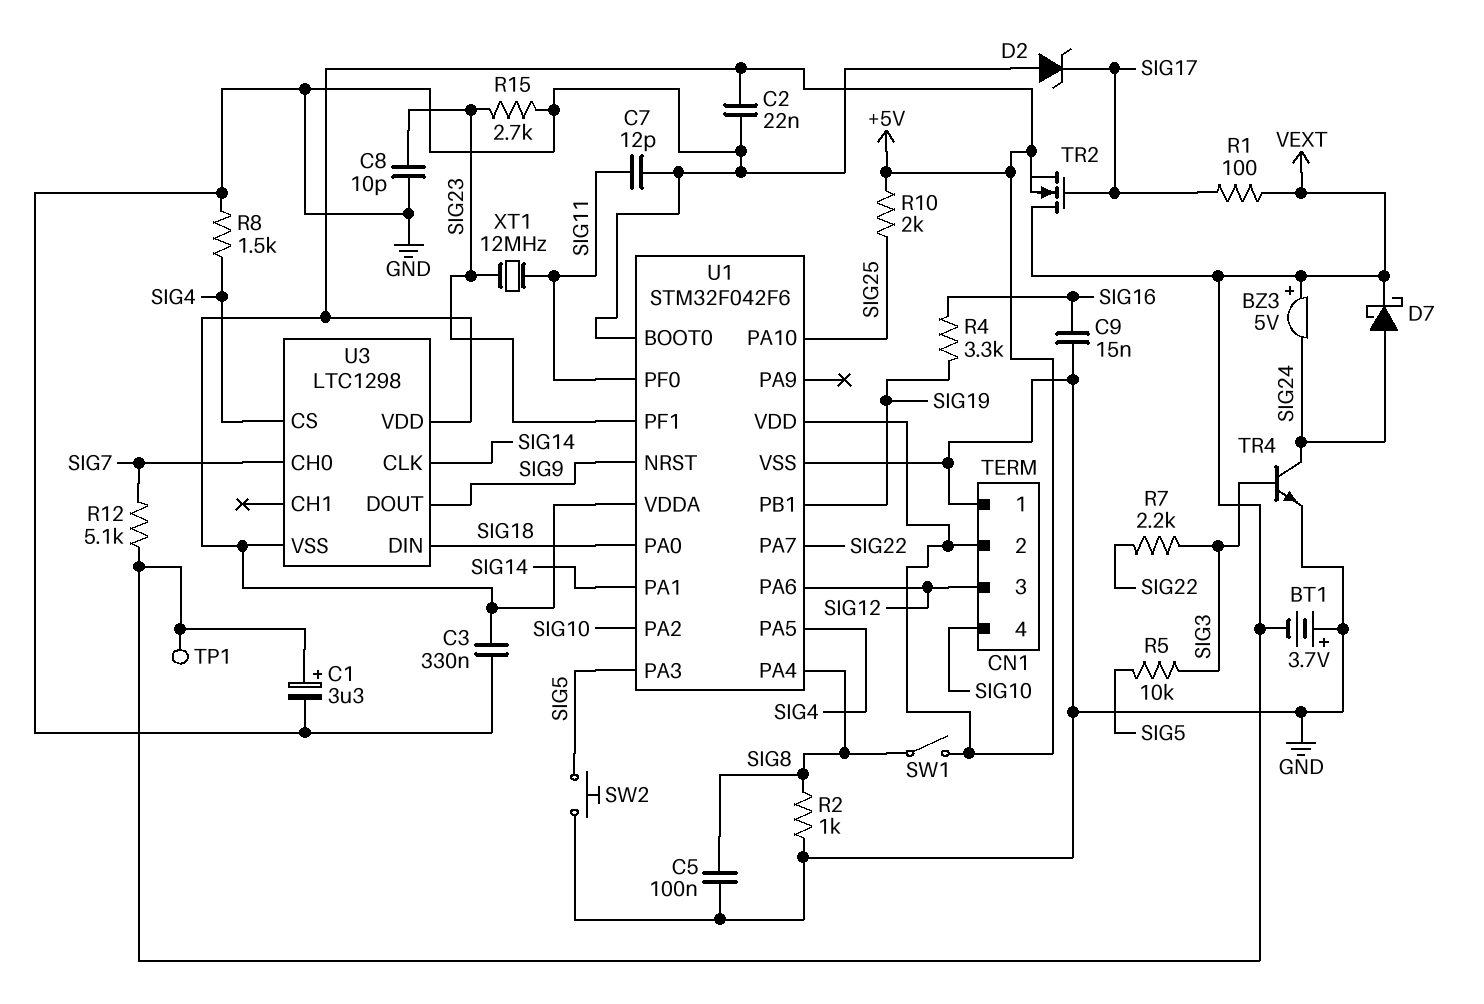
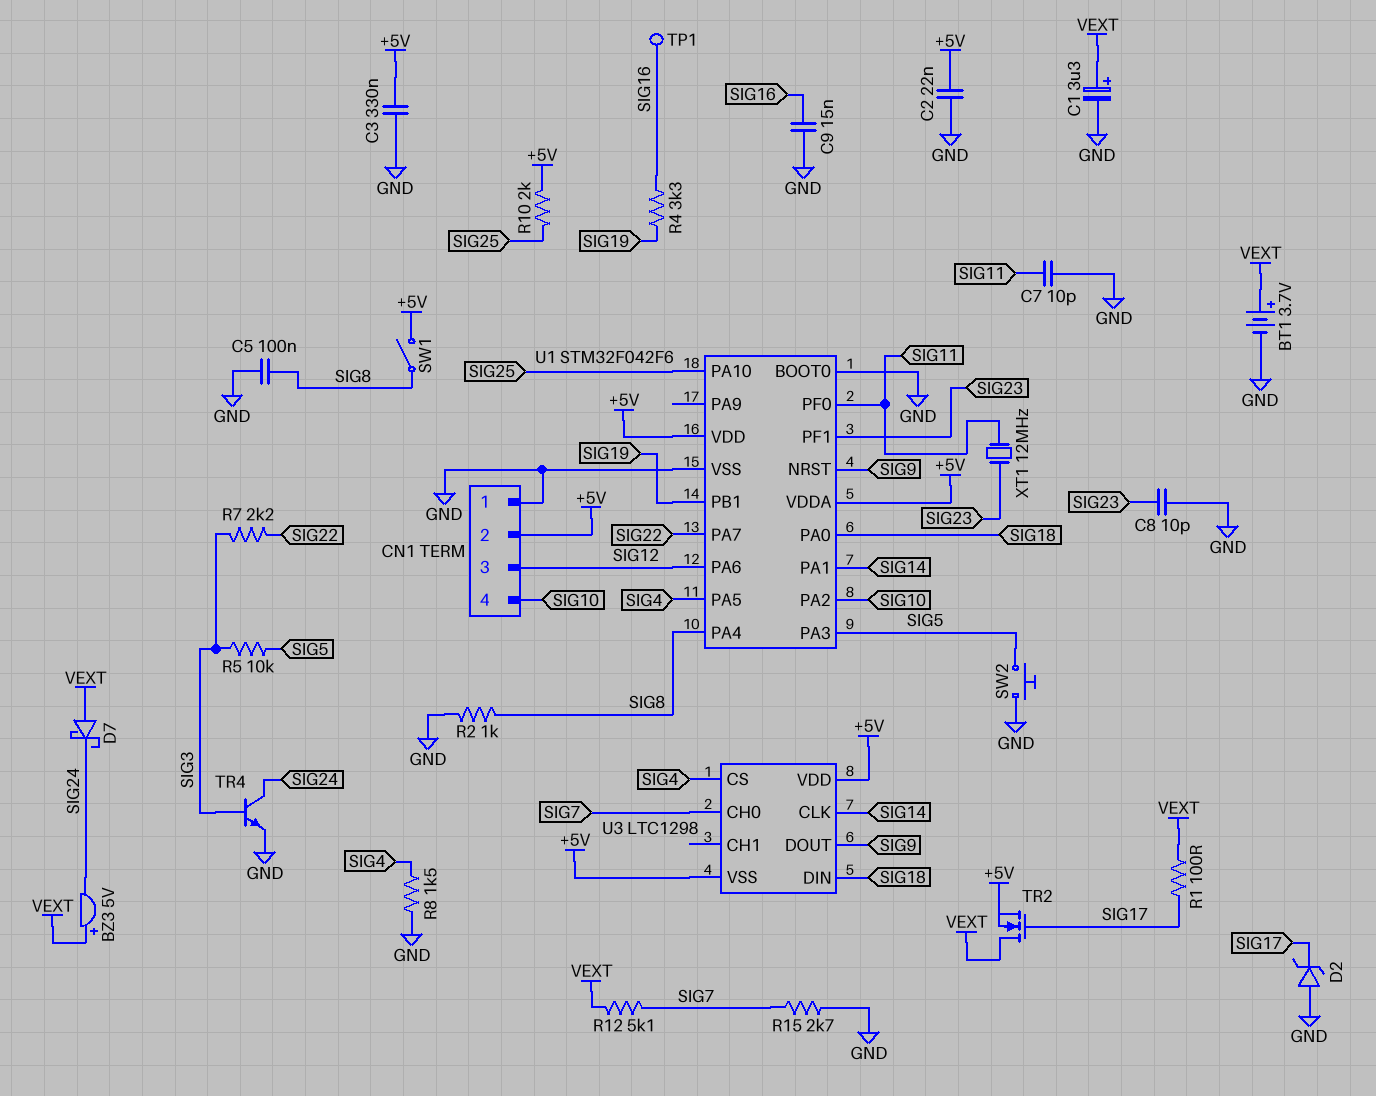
BT1: 3.7V (plus GND, minus VEXT) -> 3.7V (plus VEXT, minus GND)
C7: 12pF (GND, SIG11) -> 10pF (GND, SIG11)
D7: schottky (A SIG24, K VEXT) -> schottky (A VEXT, K SIG24)
R15: 2.7k (GND, SIG23) -> 2.7k (GND, SIG7)
TP1: test point (VEXT) -> test point (SIG16)

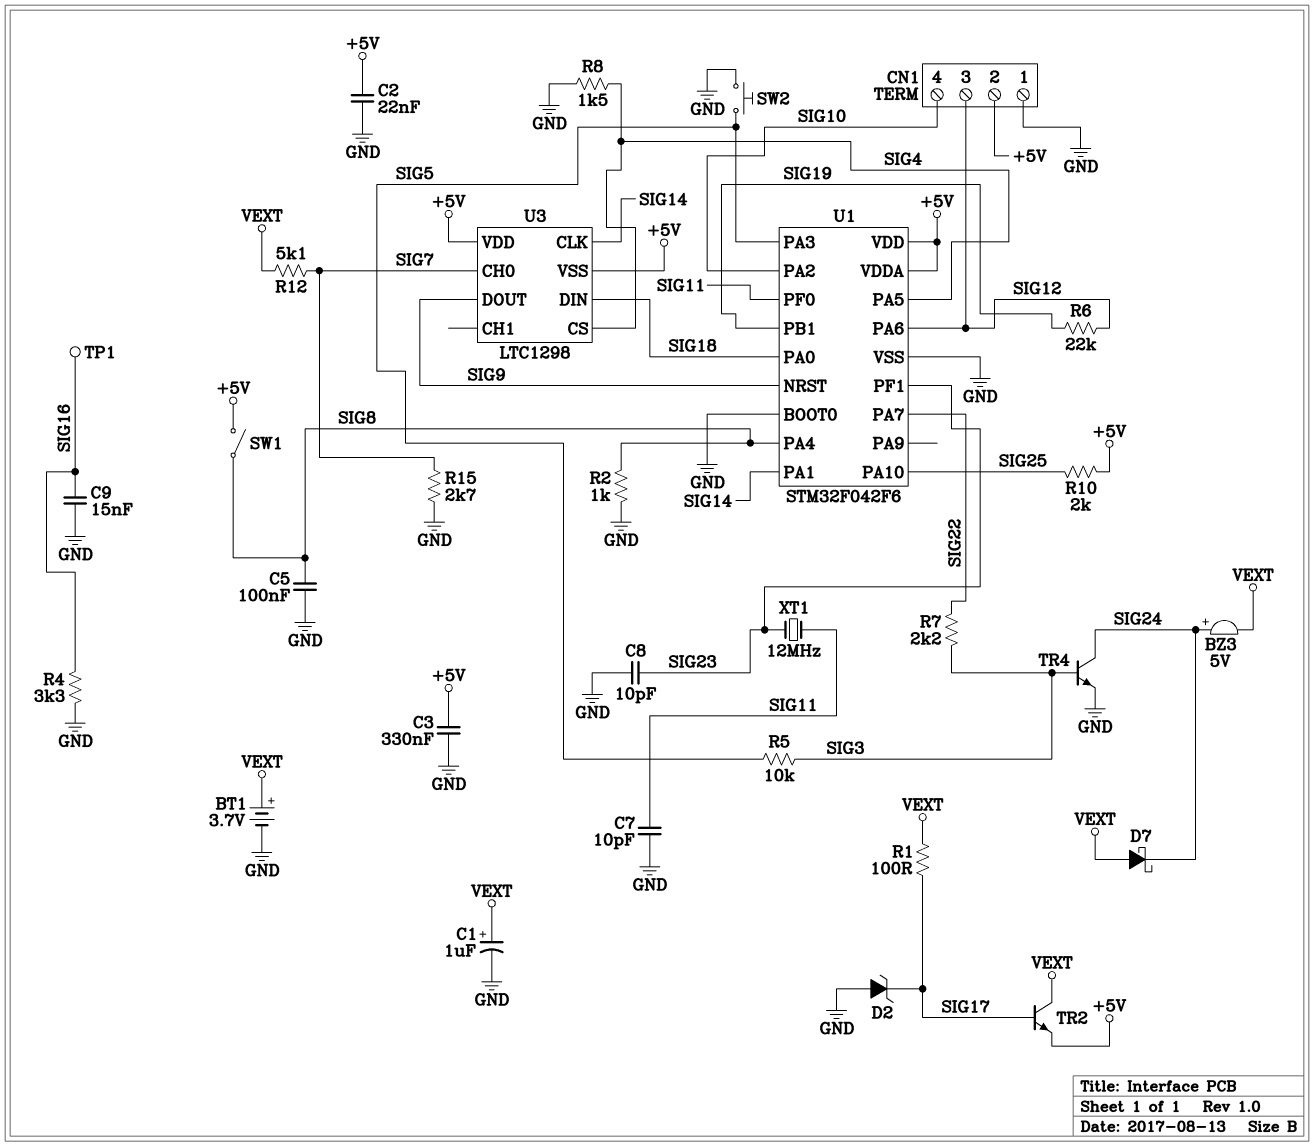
BZ3: buzzer 5V (plus VEXT, minus SIG24) -> buzzer 5V (plus SIG24, minus VEXT)
C1: 3.3uF (plus VEXT, minus GND) -> 1uF (plus VEXT, minus GND)
R4: 3.3k (SIG16, SIG19) -> 3.3k (GND, SIG16)
R6: none -> 22k (SIG12, SIG19)
TR2: NMOS (G SIG17, D VEXT, S +5V) -> NPN (B SIG17, C VEXT, E +5V)

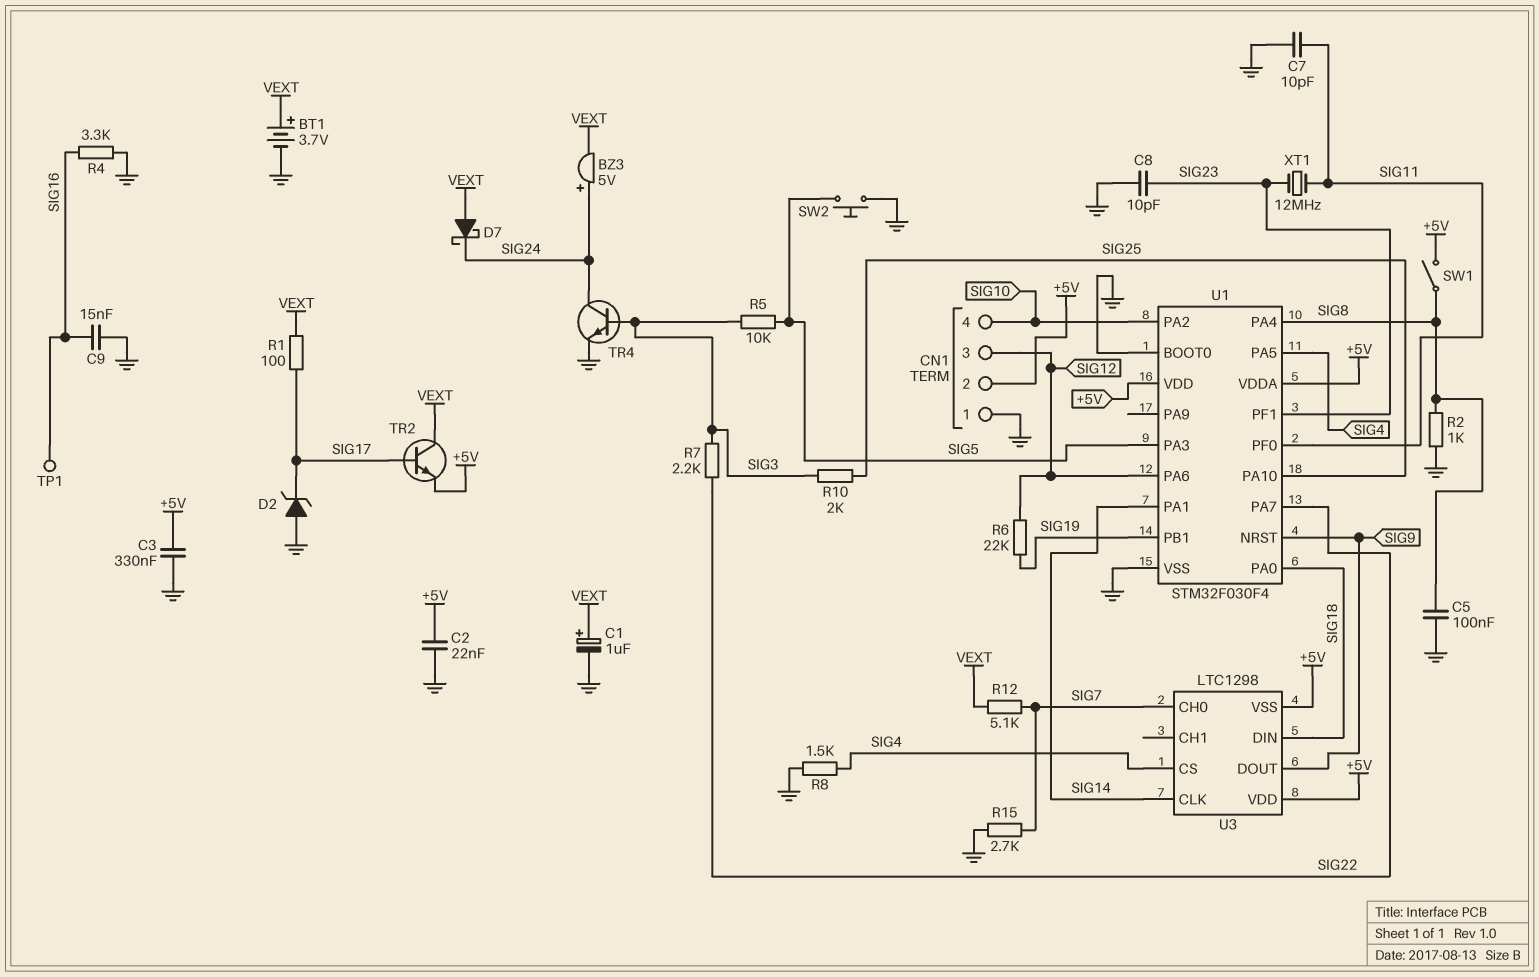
R10: 2k (+5V, SIG25) -> 2k (SIG3, SIG25)
U1: STM32F042F6 -> STM32F030F4

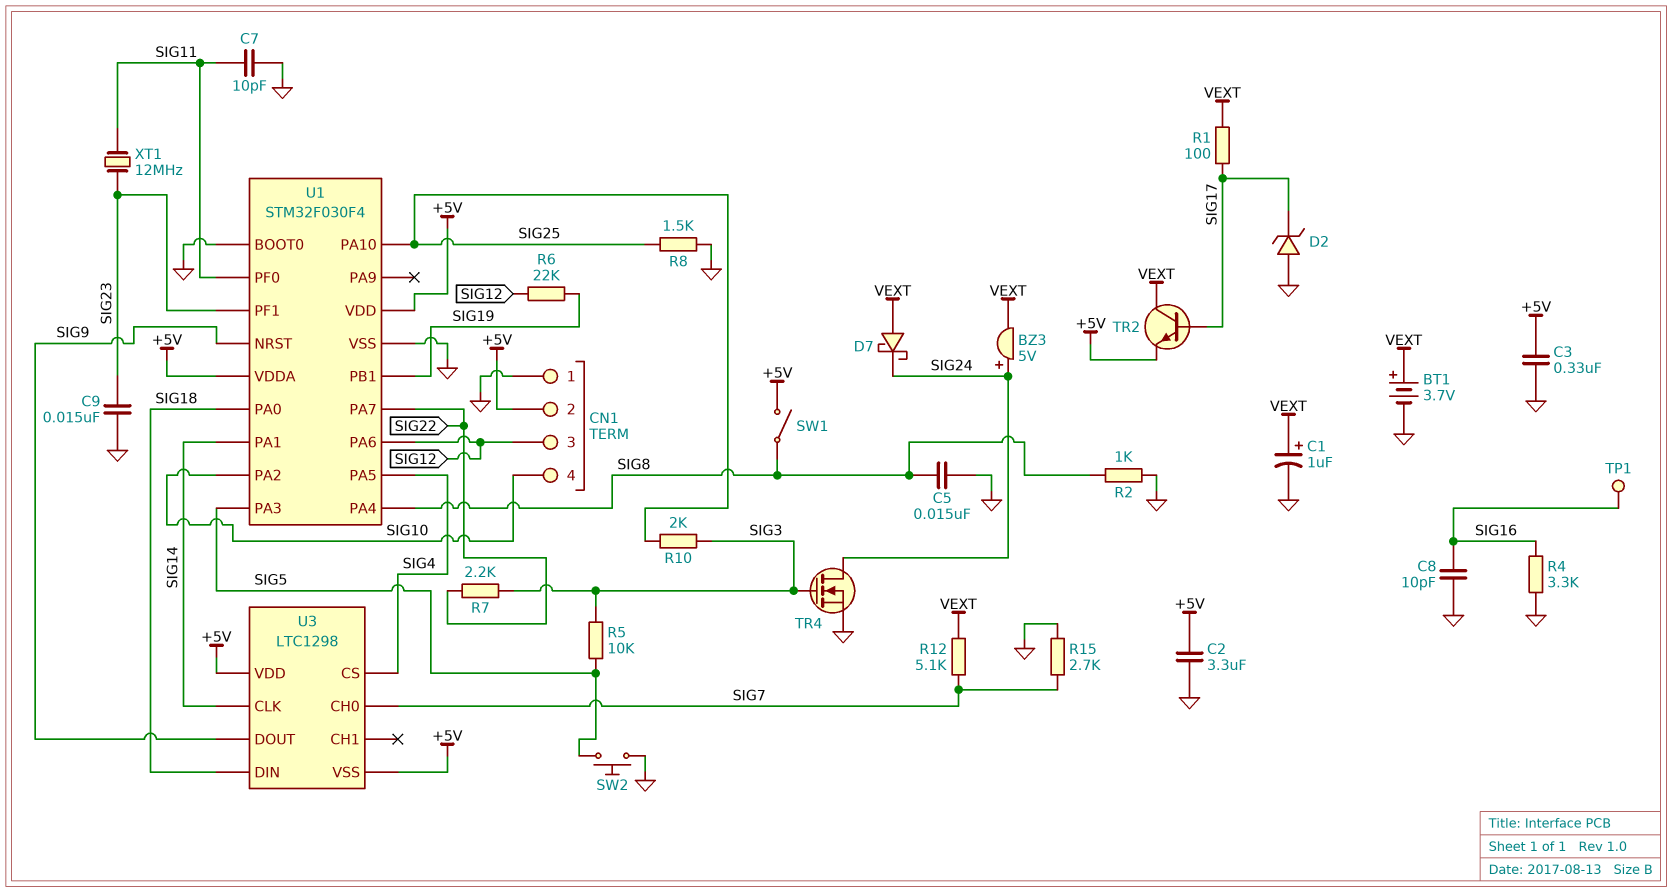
C2: 22nF (+5V, GND) -> 3.3uF (+5V, GND)
C5: 100nF (GND, SIG8) -> 15nF (GND, SIG8)
C8: 10pF (GND, SIG23) -> 10pF (GND, SIG16)
C9: 15nF (GND, SIG16) -> 15nF (GND, SIG23)
R8: 1.5k (GND, SIG4) -> 1.5k (GND, SIG25)
TR4: NPN (B SIG3, C SIG24, E GND) -> NMOS (G SIG3, D SIG24, S GND)

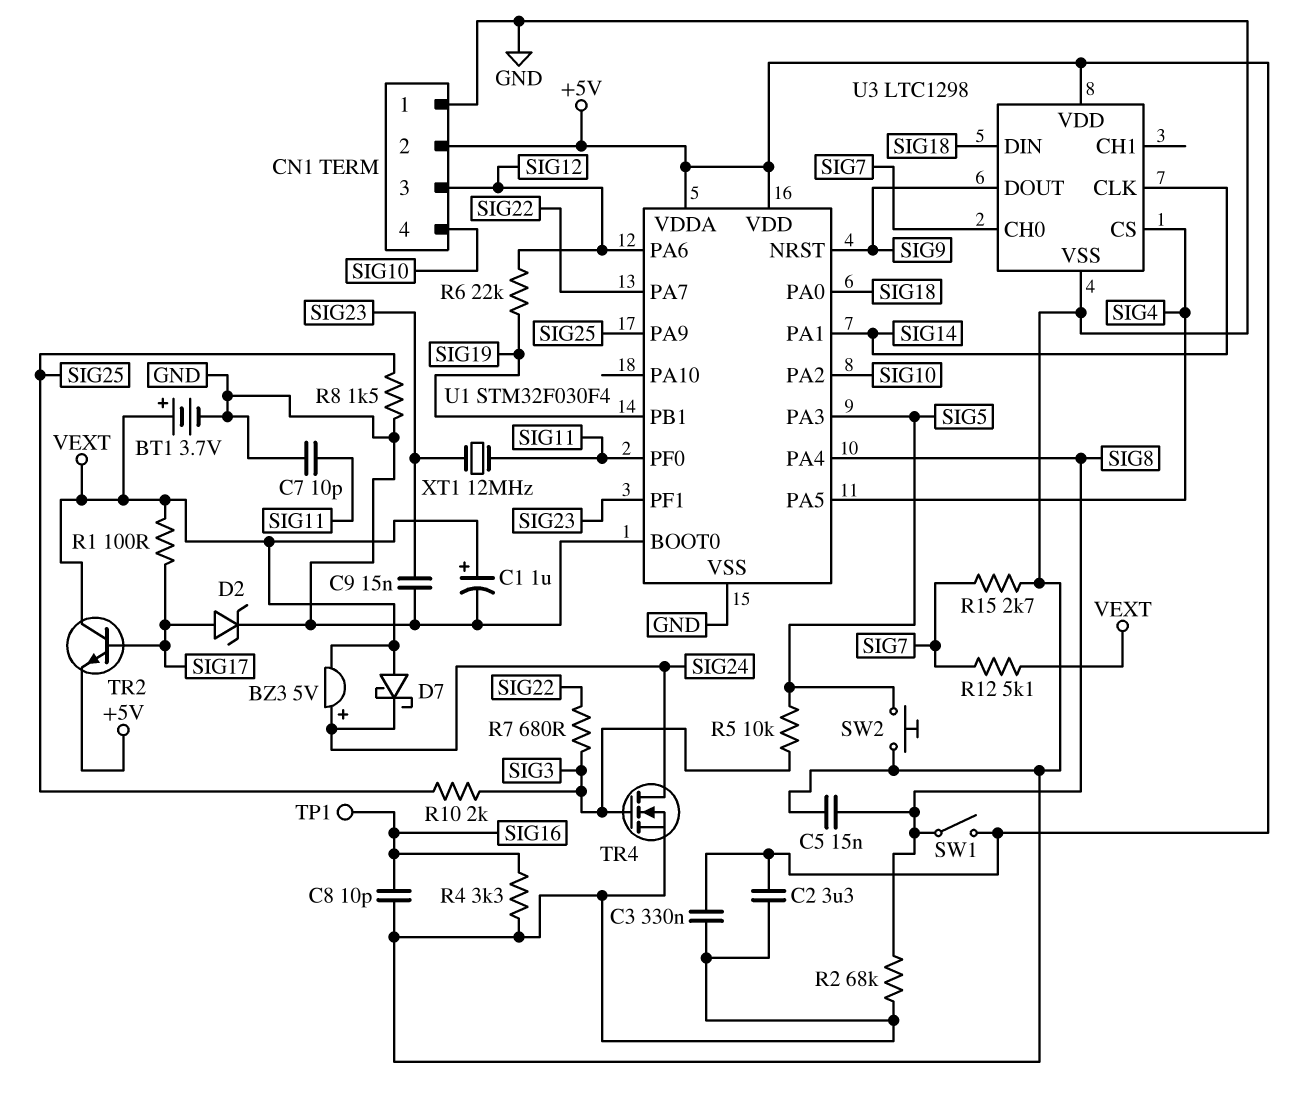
D2: zener (A GND, K SIG17) -> zener (A SIG17, K GND)
R2: 1k (GND, SIG8) -> 68k (GND, SIG8)
R7: 2.2k (SIG3, SIG22) -> 680 (SIG3, SIG22)
U1 pin PA9: none -> SIG25
U1 pin PA10: SIG25 -> none
U3 pin VSS: +5V -> GND

